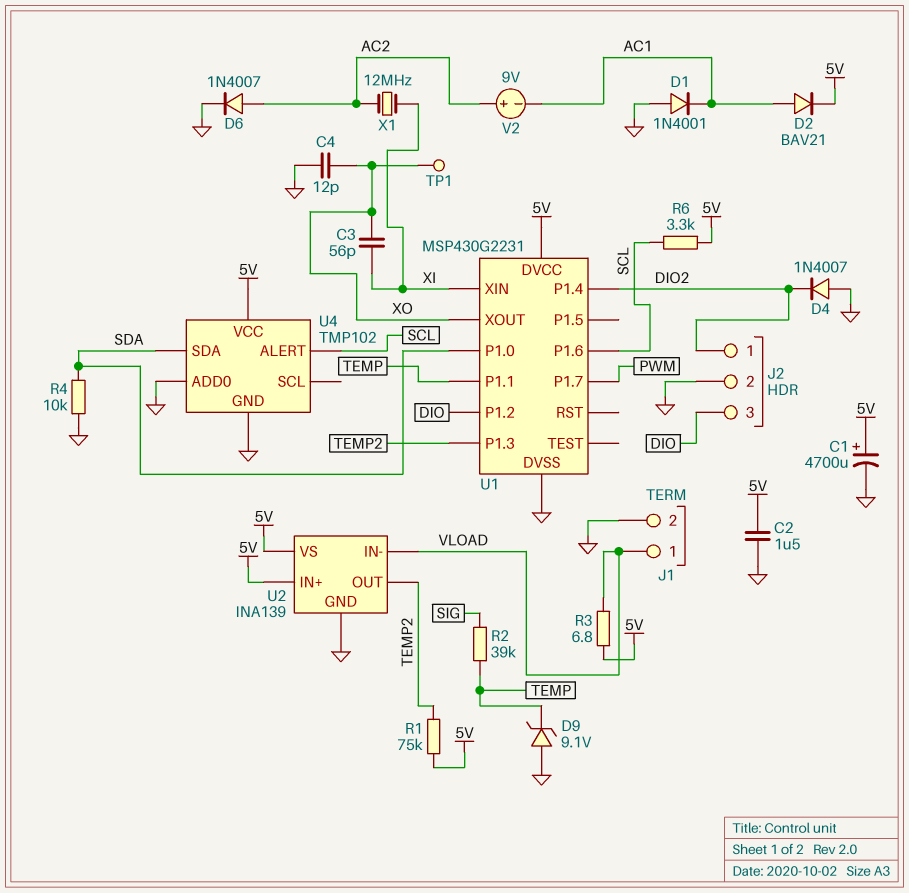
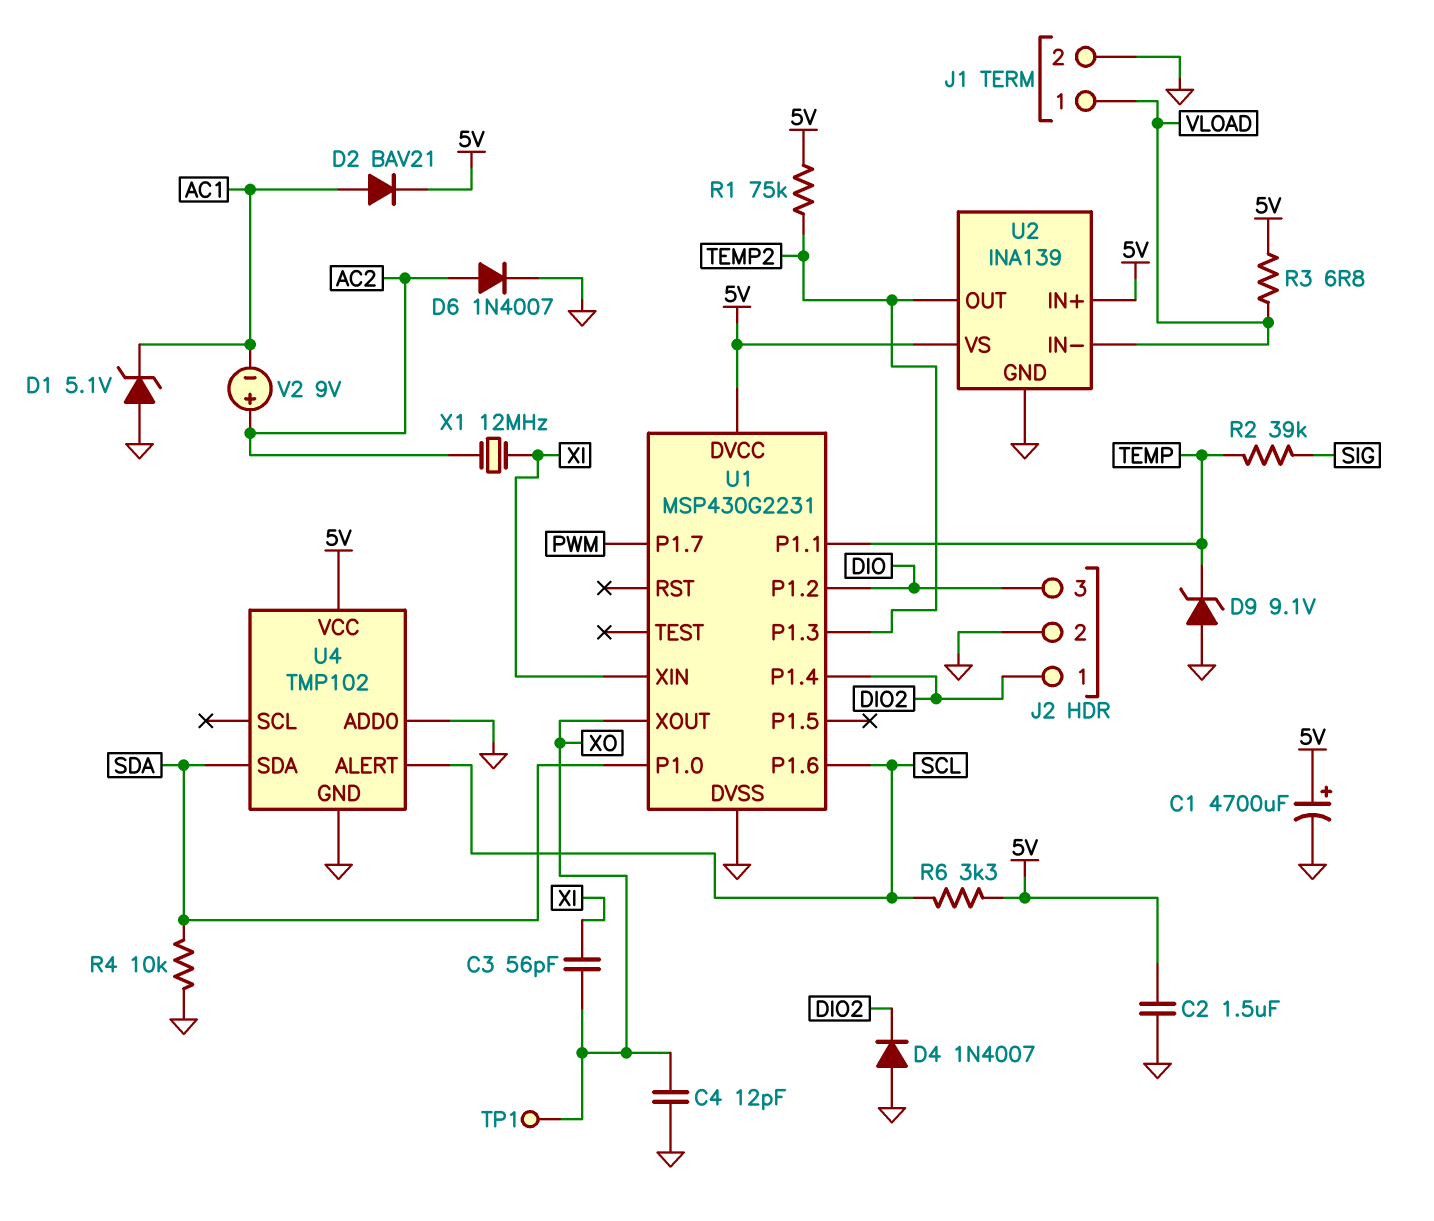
D1: diode 1N4001 (A GND, K AC1) -> zener 5.1V (A GND, K AC1)

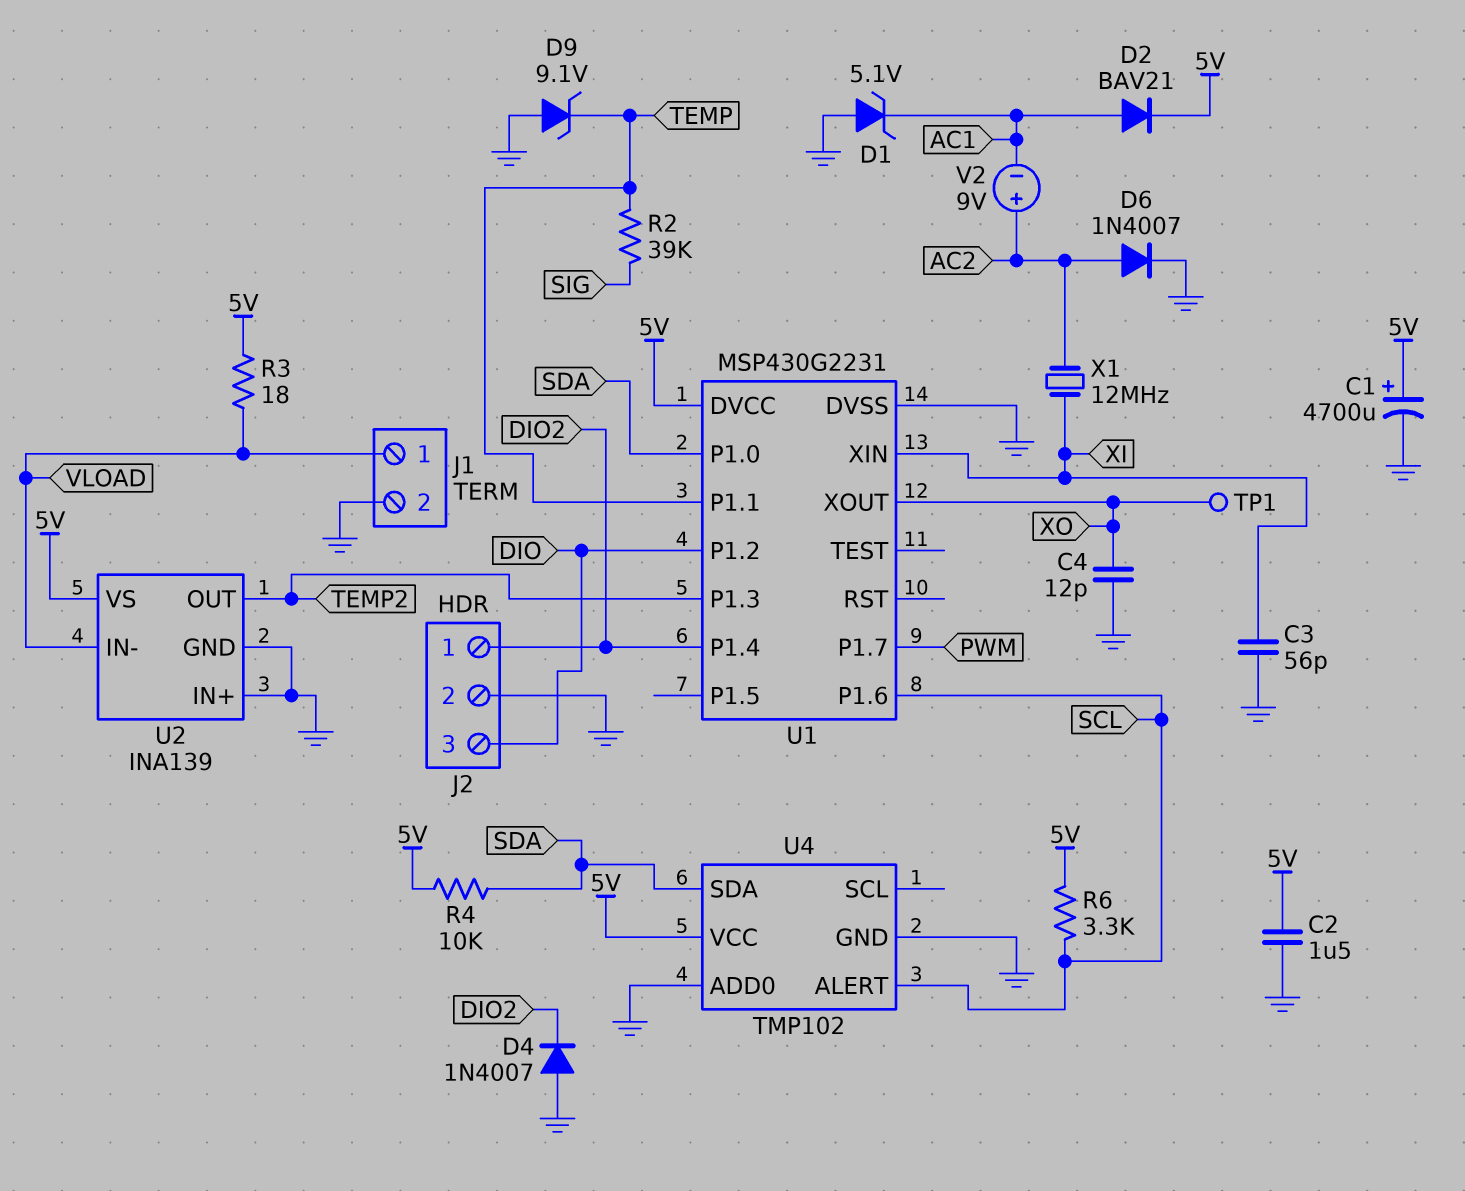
C3: 56pF (XI, XO) -> 56pF (GND, XI)
R1: 75k (5V, TEMP2) -> none
R3: 6.8 (5V, VLOAD) -> 18 (5V, VLOAD)
R4: 10k (GND, SDA) -> 10k (5V, SDA)
U2 pin IN+: 5V -> GND

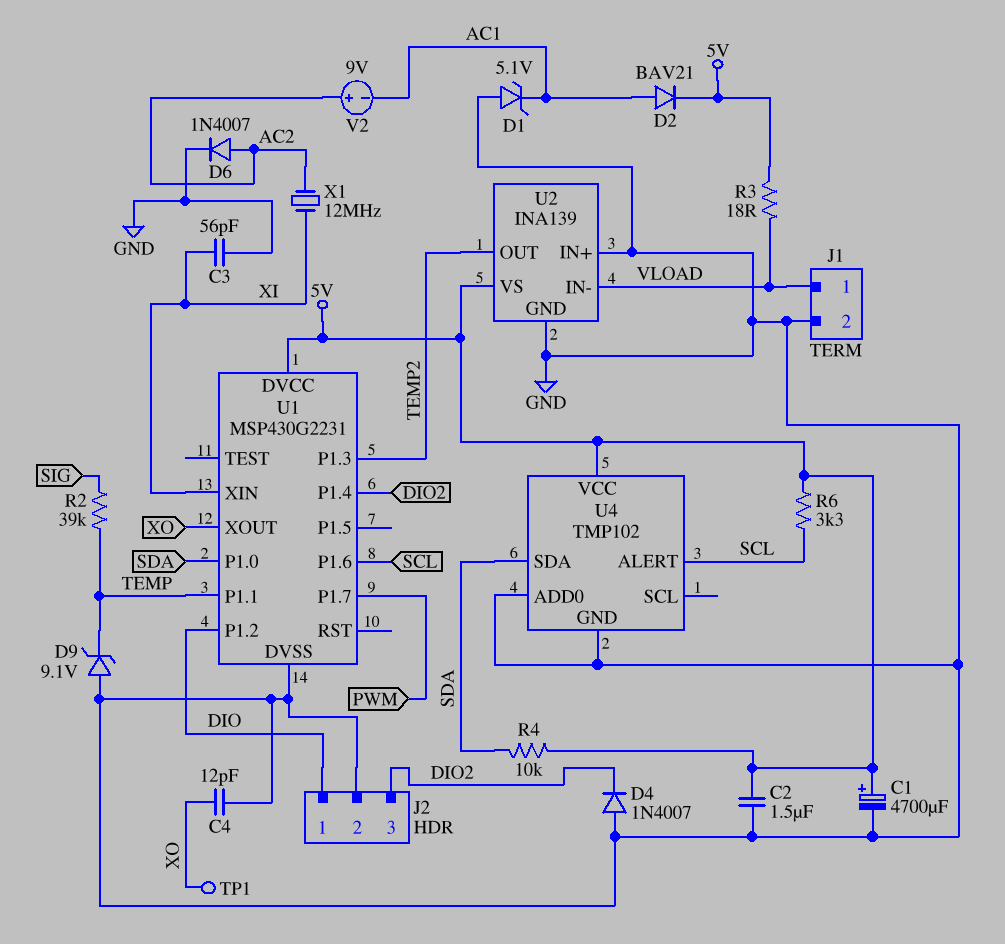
J2 pin 1: DIO2 -> DIO
J2 pin 3: DIO -> DIO2

